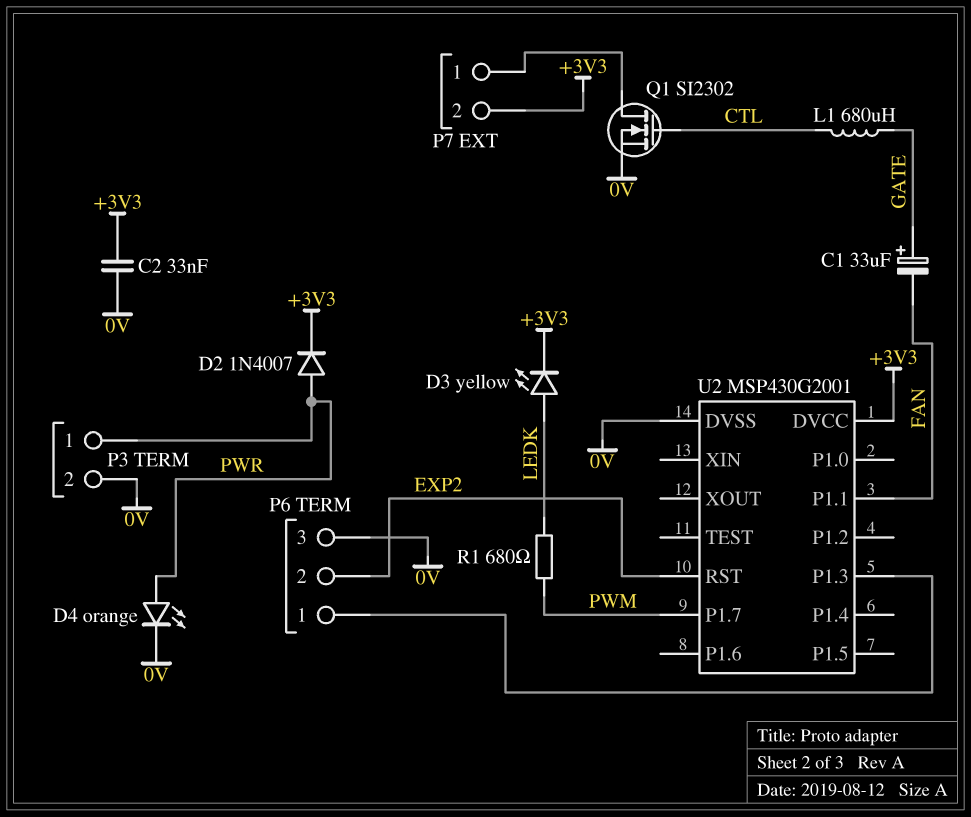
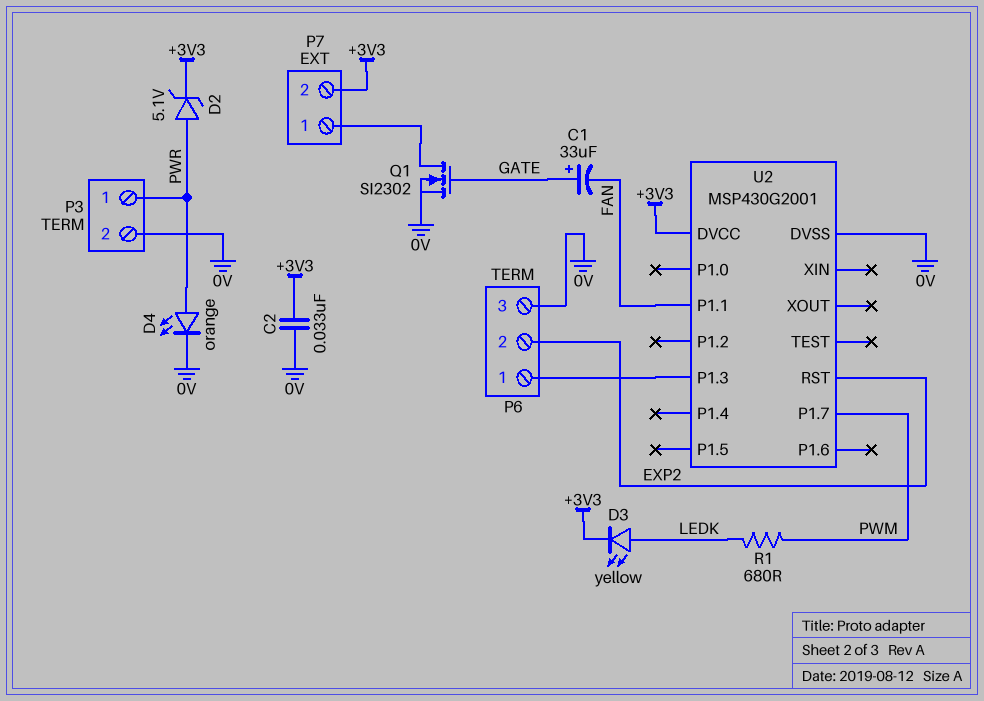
D2: diode 1N4007 (A PWR, K +3V3) -> zener 5.1V (A PWR, K +3V3)
L1: 680uH (CTL, GATE) -> none
Q1: NMOS SI2302 (G CTL, D P7/1, S 0V) -> NMOS SI2302 (G GATE, D P7/1, S 0V)

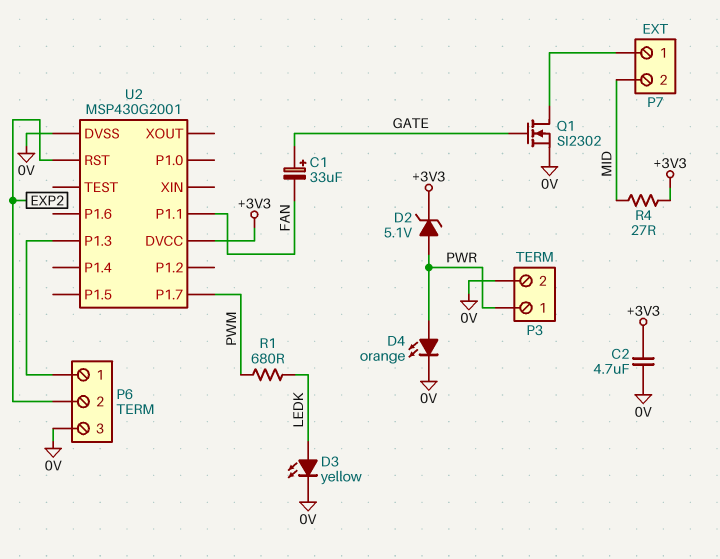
C2: 33nF (+3V3, 0V) -> 4.7uF (+3V3, 0V)
D3: LED yellow (A LEDK, K +3V3) -> LED yellow (A LEDK, K 0V)
P7 pin 2: +3V3 -> MID
R4: none -> 27 (+3V3, MID)

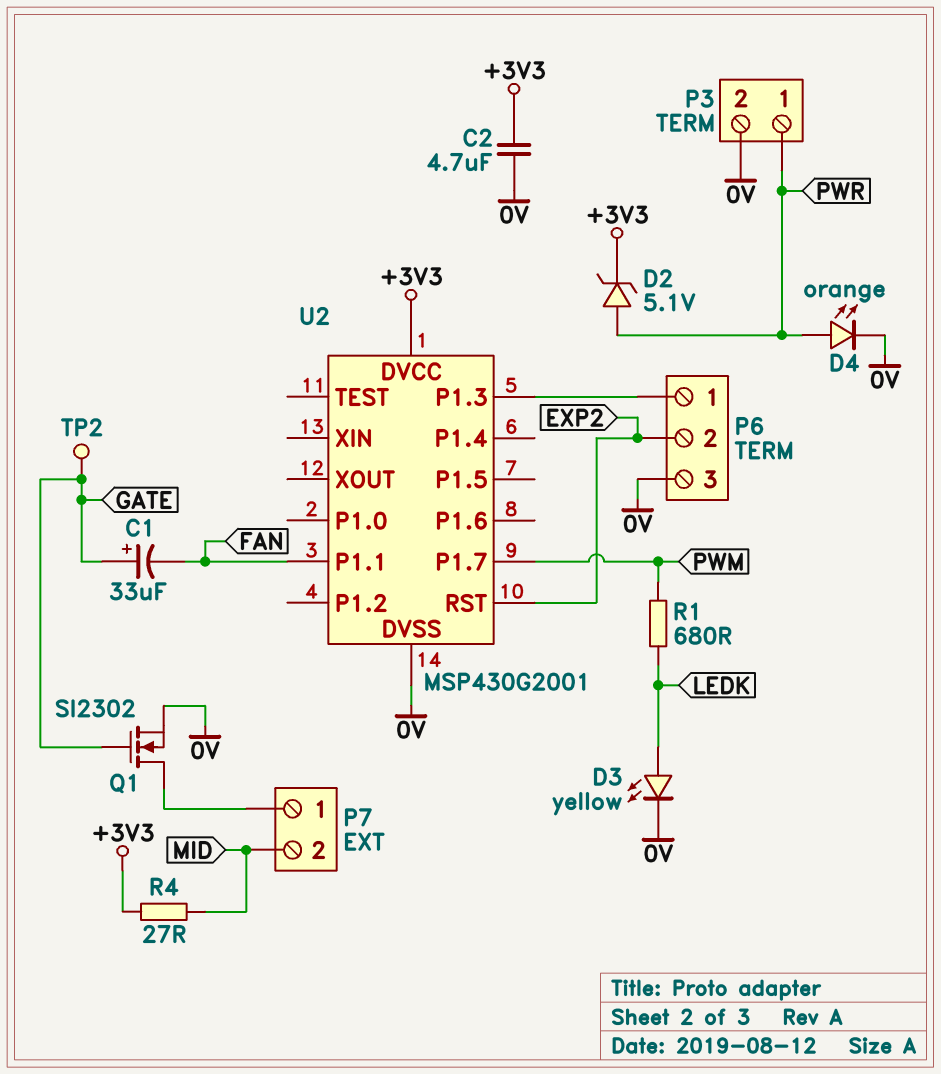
TP2: none -> test point (GATE)

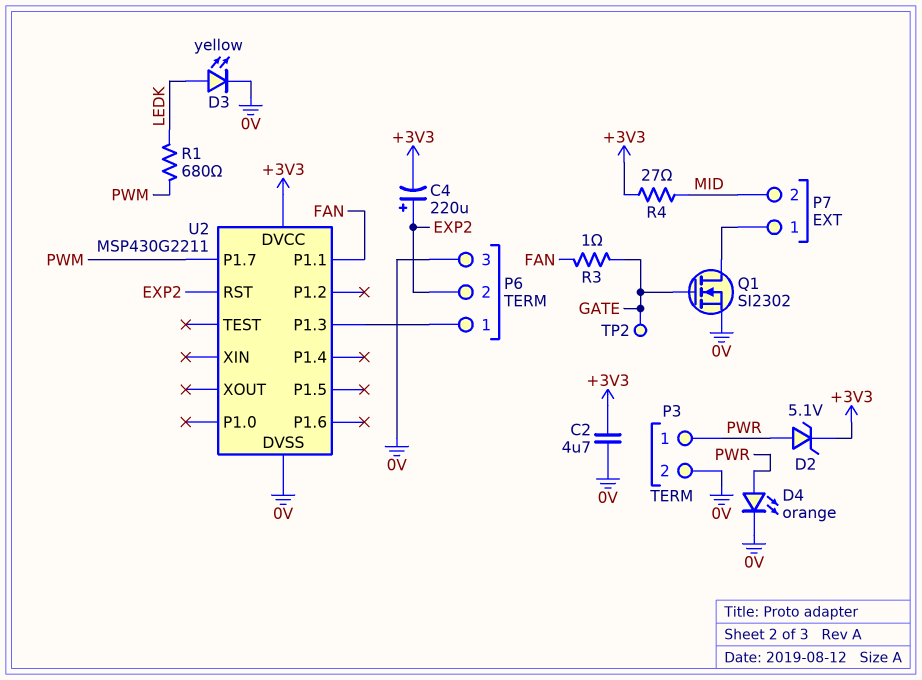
C1: 33uF (plus GATE, minus FAN) -> none
C4: none -> 220uF (plus EXP2, minus +3V3)
R3: none -> 1 (FAN, GATE)
U2: MSP430G2001 -> MSP430G2211

